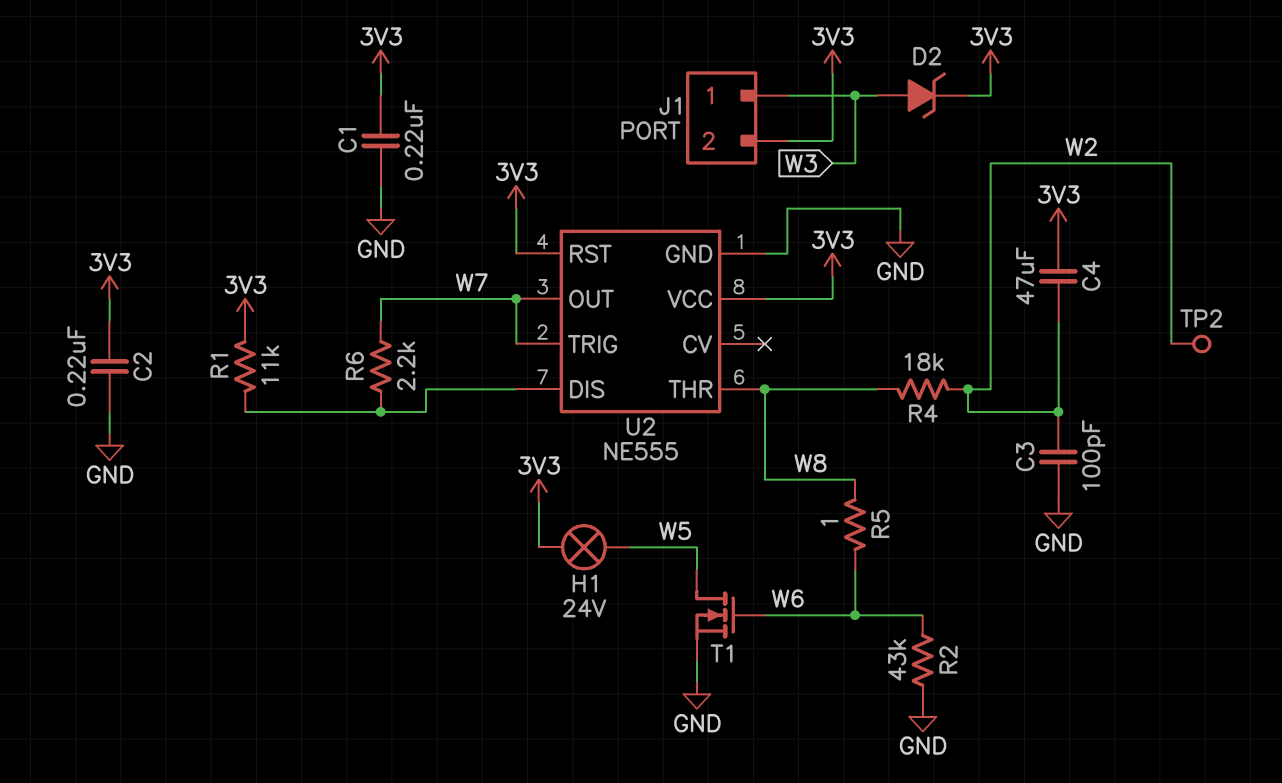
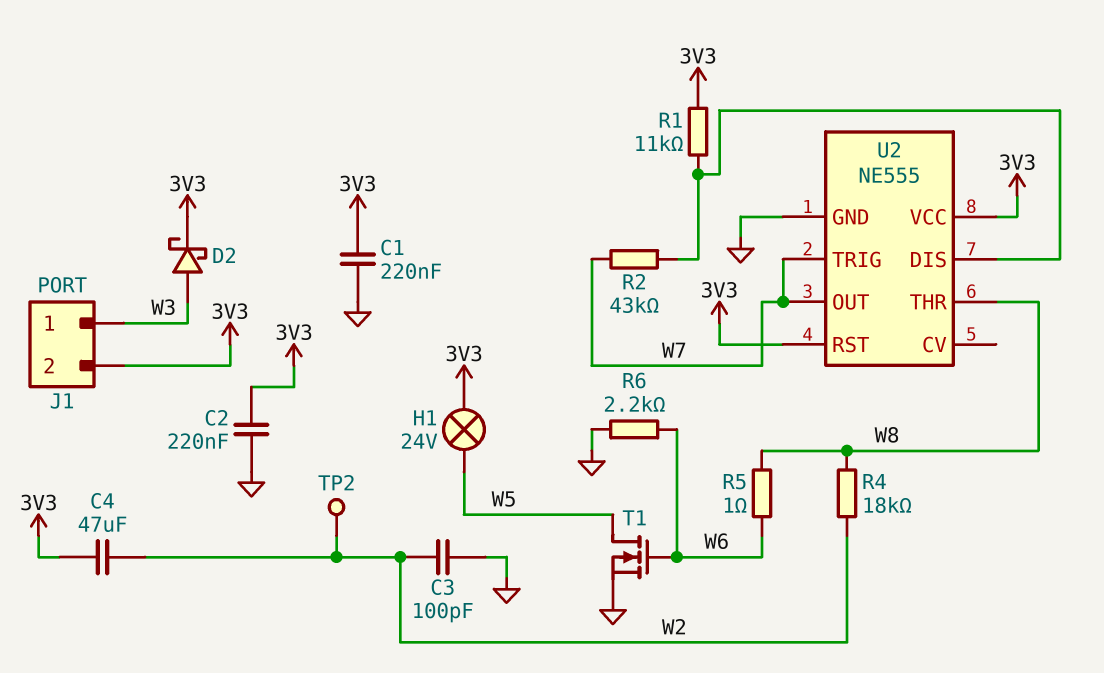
D2: zener (A W3, K 3V3) -> schottky (A W3, K 3V3)
R2: 43k (GND, W6) -> 43k (U2/DIS, W7)
R6: 2.2k (U2/DIS, W7) -> 2.2k (GND, W6)

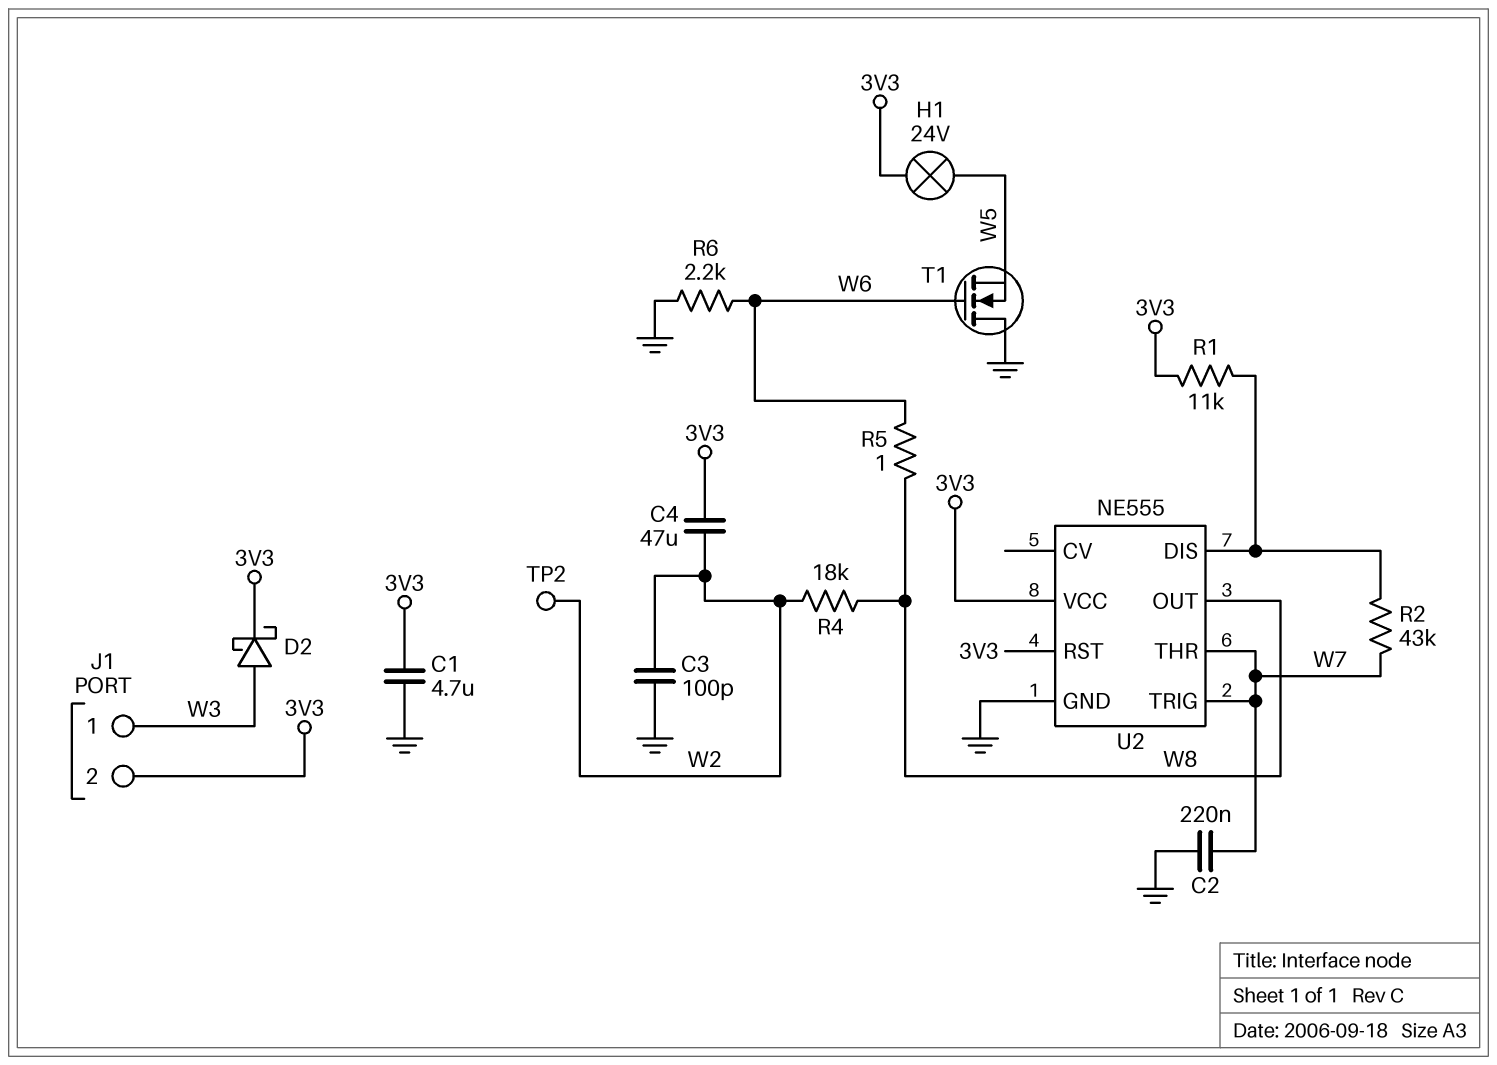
C1: 220nF (3V3, GND) -> 4.7uF (3V3, GND)
C2: 220nF (3V3, GND) -> 220nF (GND, W7)
T1: NMOS (G W6, D W5, S GND) -> NMOS (G W6, D GND, S W5)
U2 pin OUT: W7 -> W8
U2 pin THR: W8 -> W7

